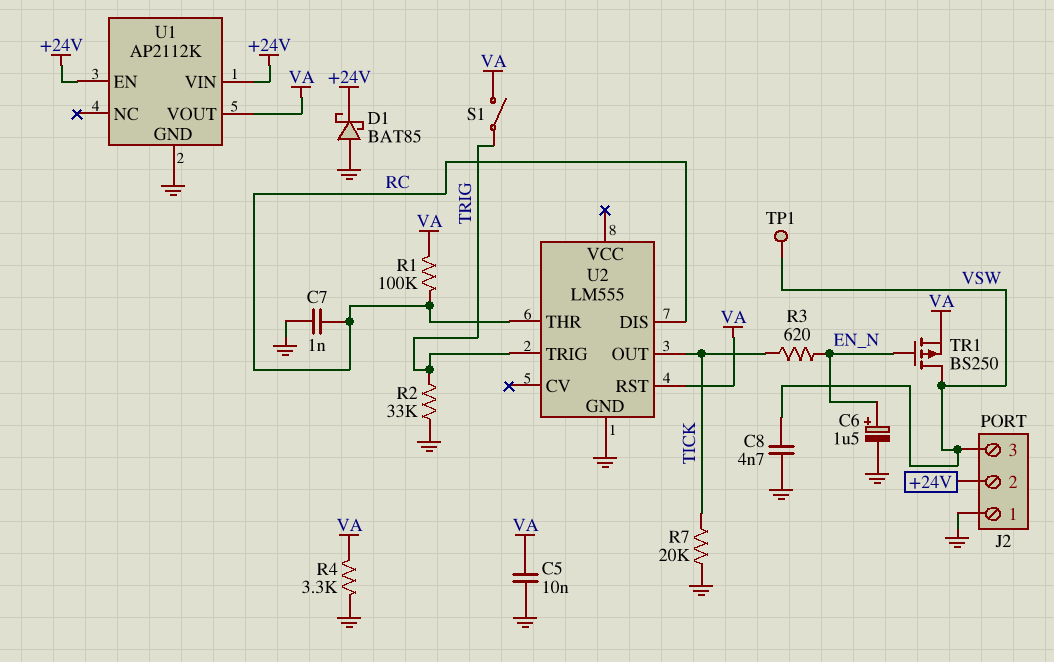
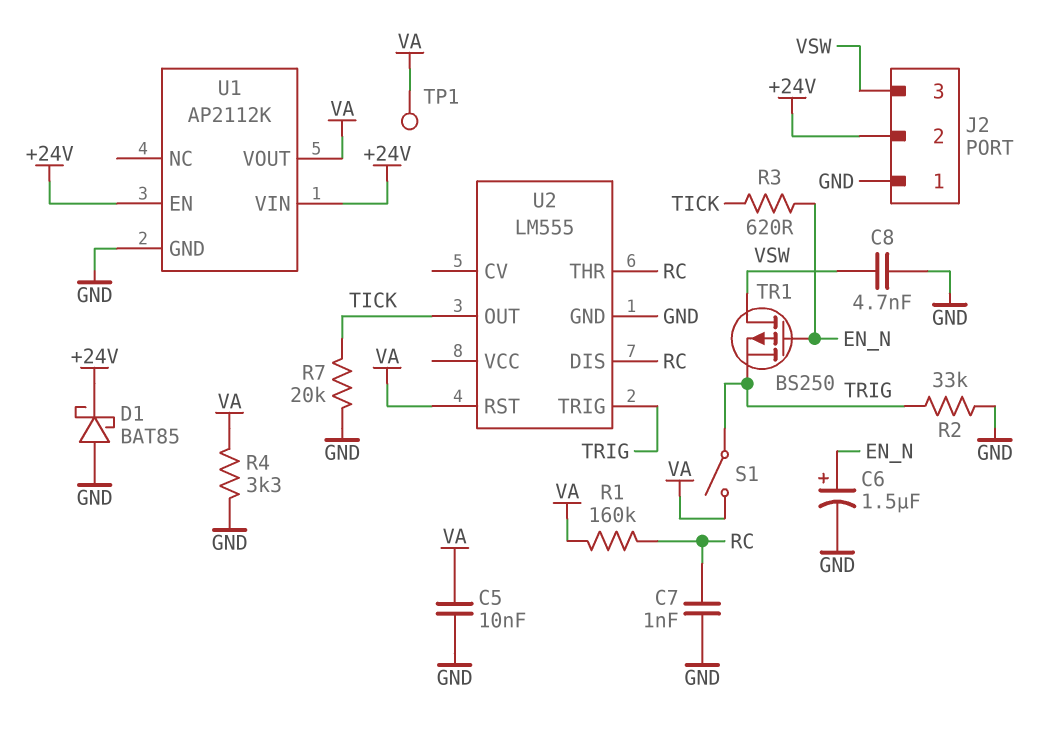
R1: 100k (RC, VA) -> 160k (RC, VA)
TP1: test point (VSW) -> test point (VA)
TR1: PMOS BS250 (G EN_N, D VSW, S VA) -> PMOS BS250 (G EN_N, D VSW, S TRIG)

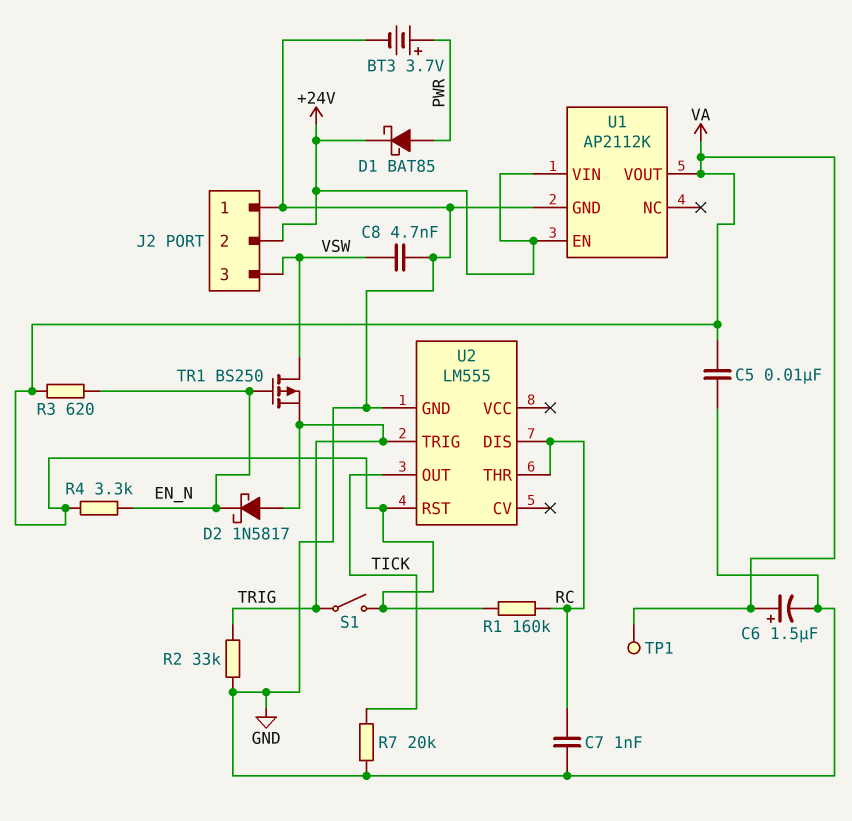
BT3: none -> 3.7V (plus PWR, minus GND)
C6: 1.5uF (plus EN_N, minus GND) -> 1.5uF (plus VA, minus GND)
D1: schottky BAT85 (A GND, K +24V) -> schottky BAT85 (A PWR, K +24V)
D2: none -> schottky 1N5817 (A TRIG, K EN_N)
R3: 620 (EN_N, TICK) -> 620 (EN_N, VA)
R4: 3.3k (GND, VA) -> 3.3k (EN_N, VA)

